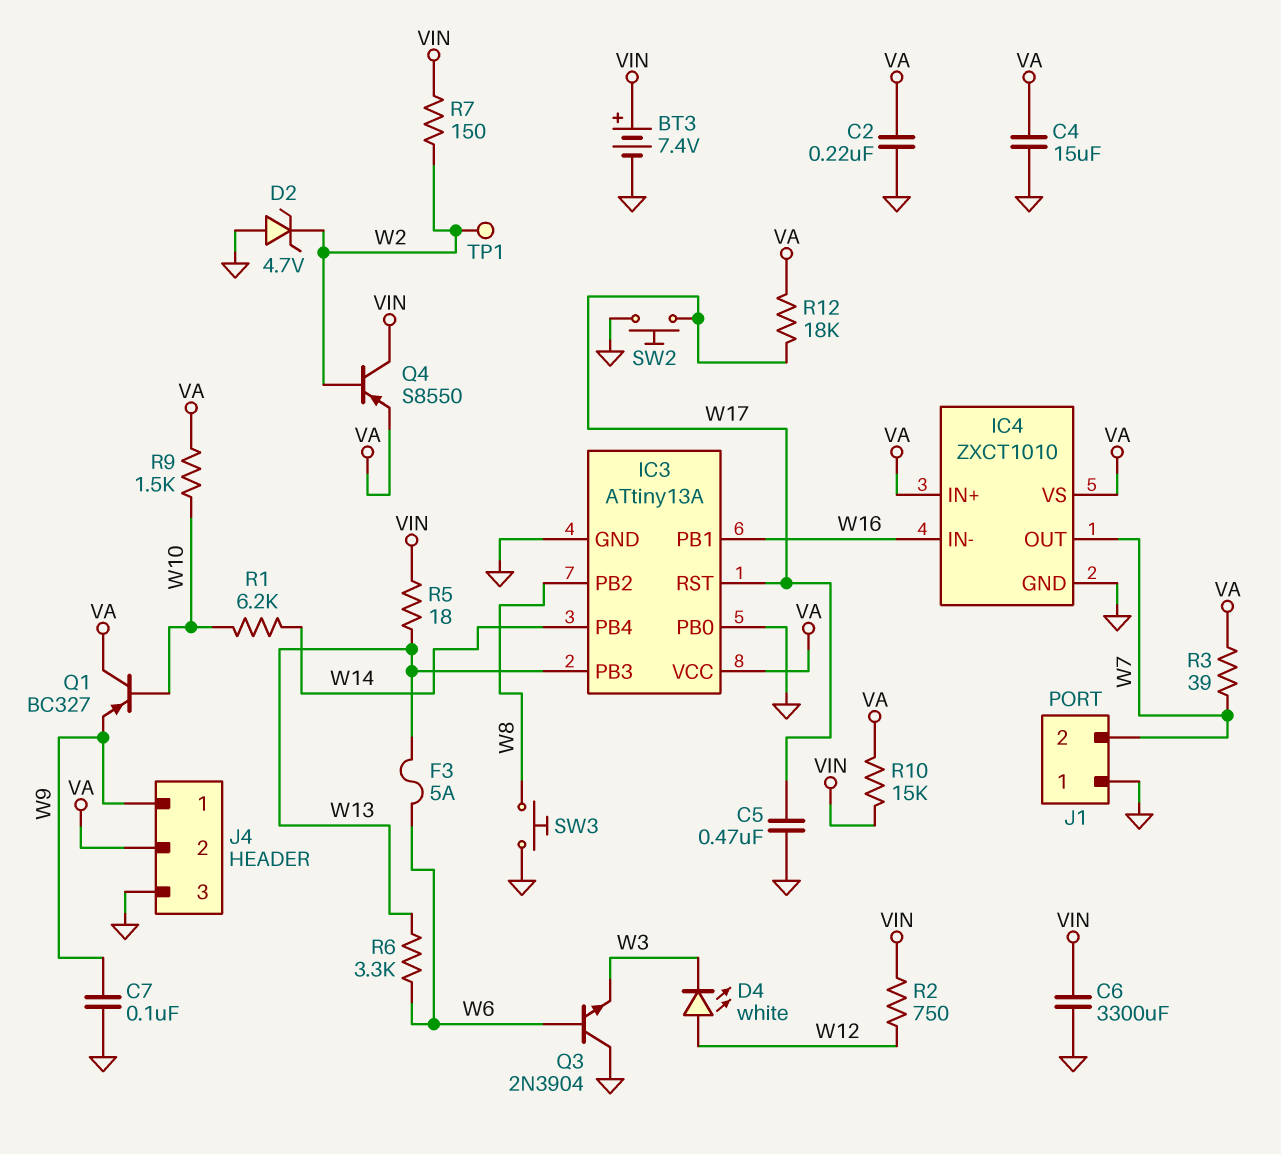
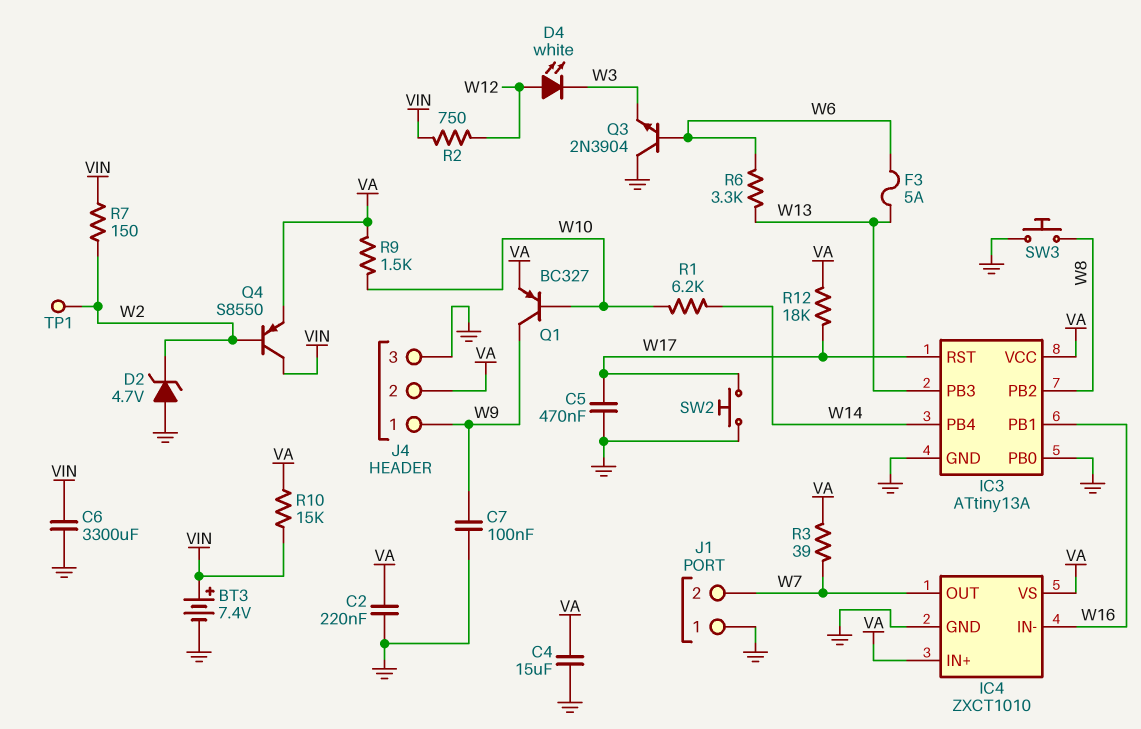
Q1: PNP BC327 (B W10, C VA, E W9) -> PNP BC327 (B W10, C W9, E VA)
R5: 18 (VIN, W13) -> none

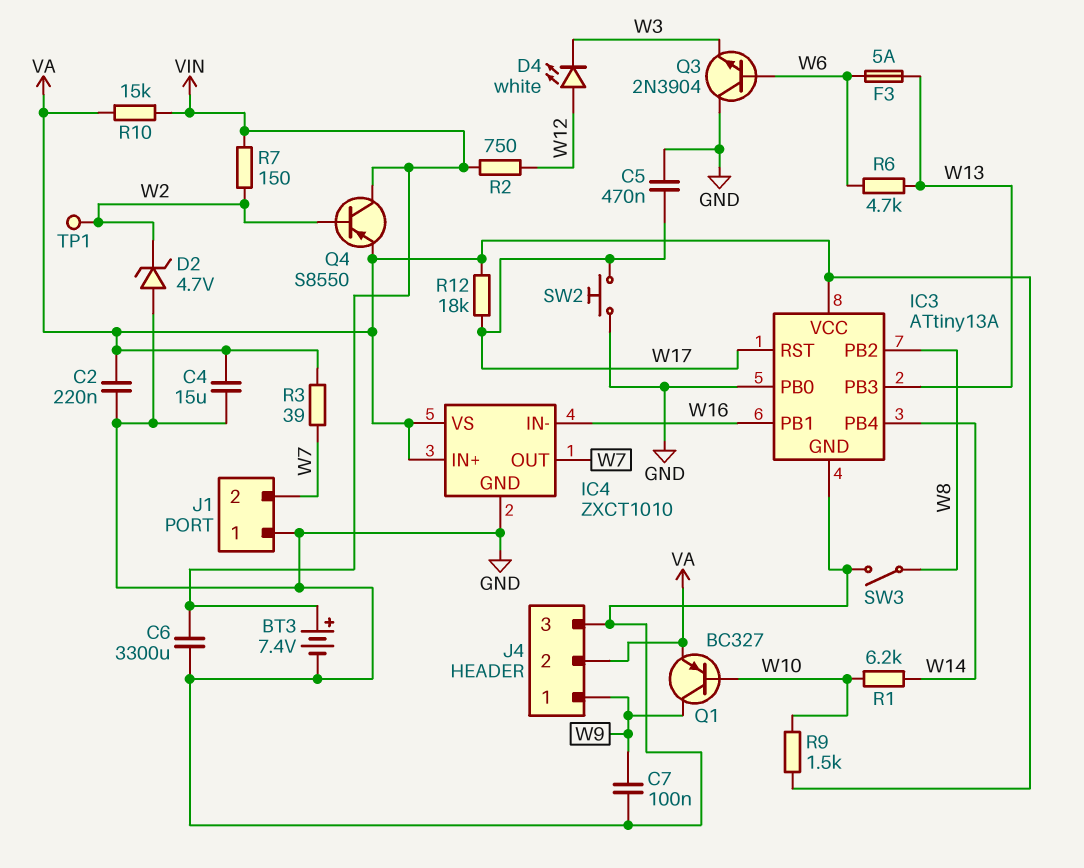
R6: 3.3k (W6, W13) -> 4.7k (W6, W13)
SW3: button (GND, W8) -> switch (GND, W8)

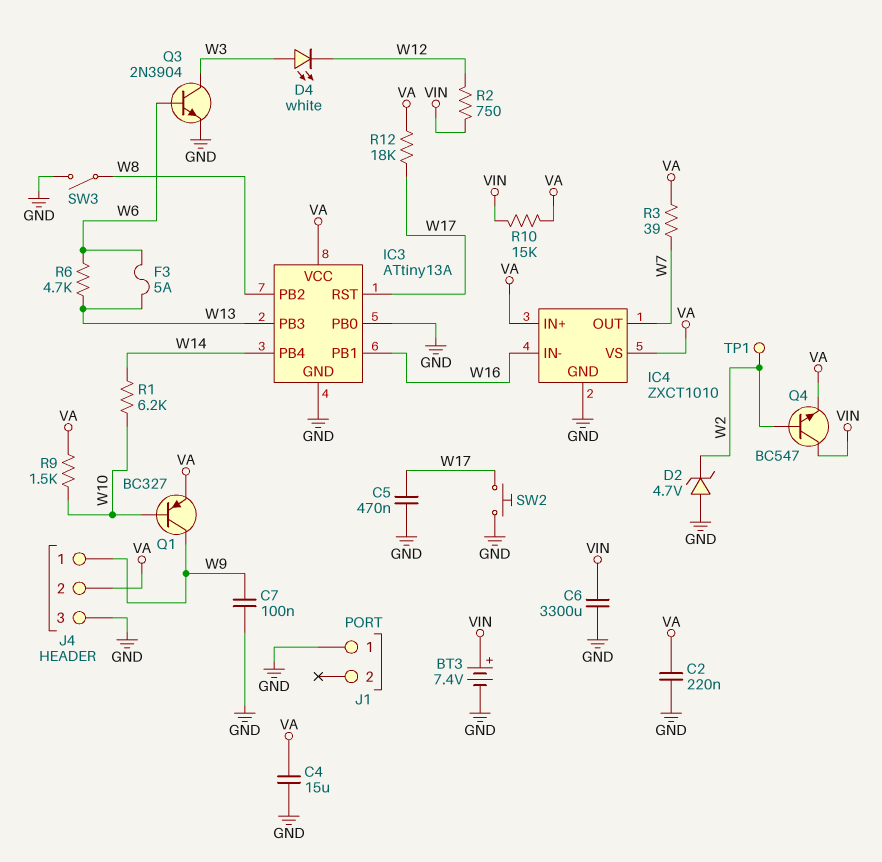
D4: LED white (A W12, K W3) -> LED white (A W3, K W12)
J1 pin 2: W7 -> none
Q3: NPN 2N3904 (B W6, C GND, E W3) -> NPN 2N3904 (B W6, C W3, E GND)
Q4: PNP S8550 (B W2, C VIN, E VA) -> NPN BC547 (B W2, C VIN, E VA)
R7: 150 (VIN, W2) -> none

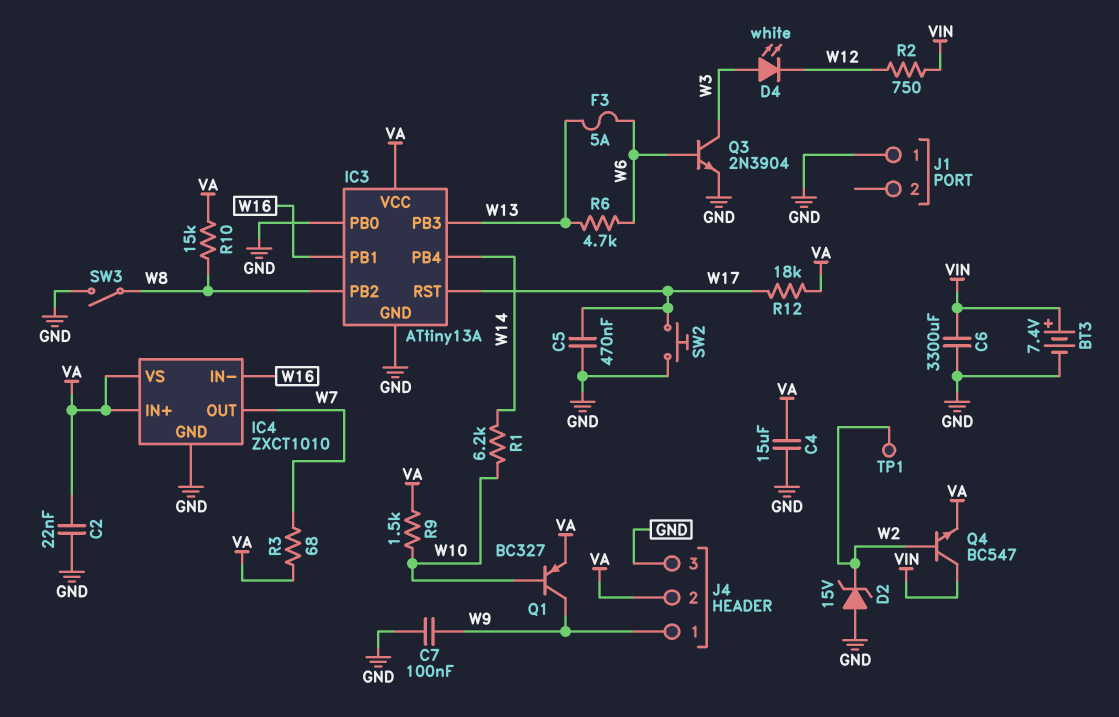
C2: 220nF (GND, VA) -> 22nF (GND, VA)
D2: zener 4.7V (A GND, K W2) -> zener 15V (A GND, K W2)
R3: 39 (VA, W7) -> 68 (VA, W7)
R10: 15k (VA, VIN) -> 15k (VA, W8)

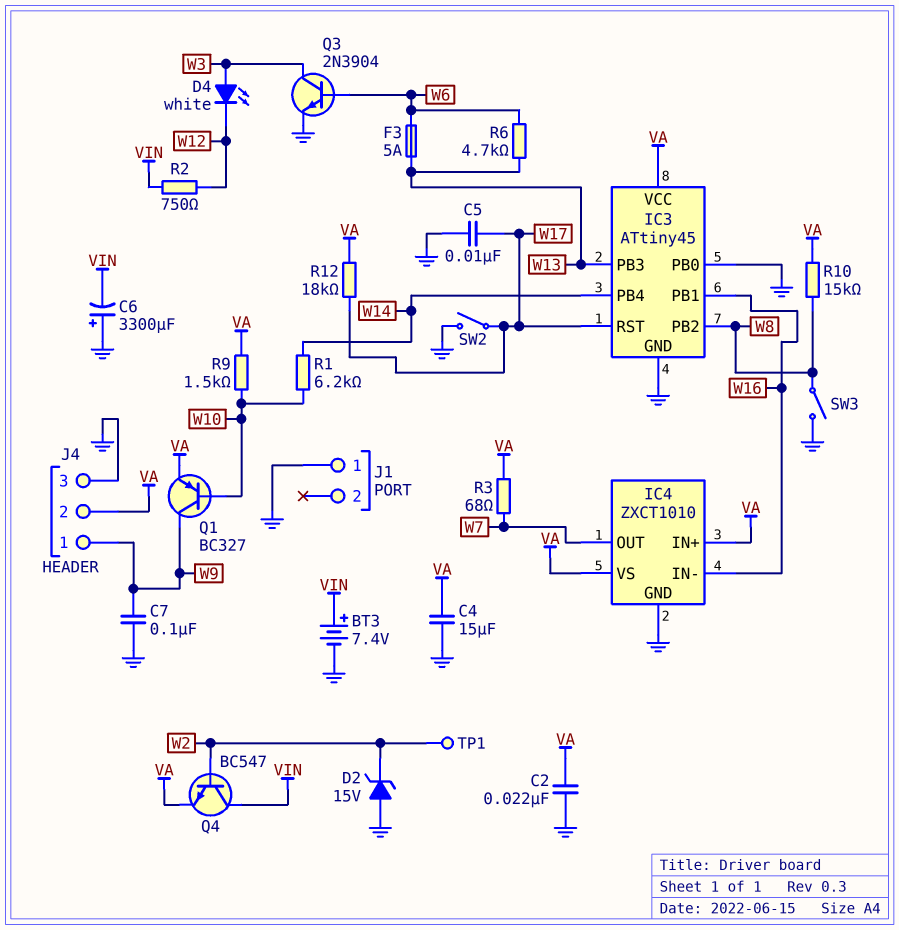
C5: 470nF (GND, W17) -> 10nF (GND, W17)
C6: 3300uF (GND, VIN) -> 3300uF (plus GND, minus VIN)
IC3: ATtiny13A -> ATtiny45
SW2: button (GND, W17) -> switch (GND, W17)

